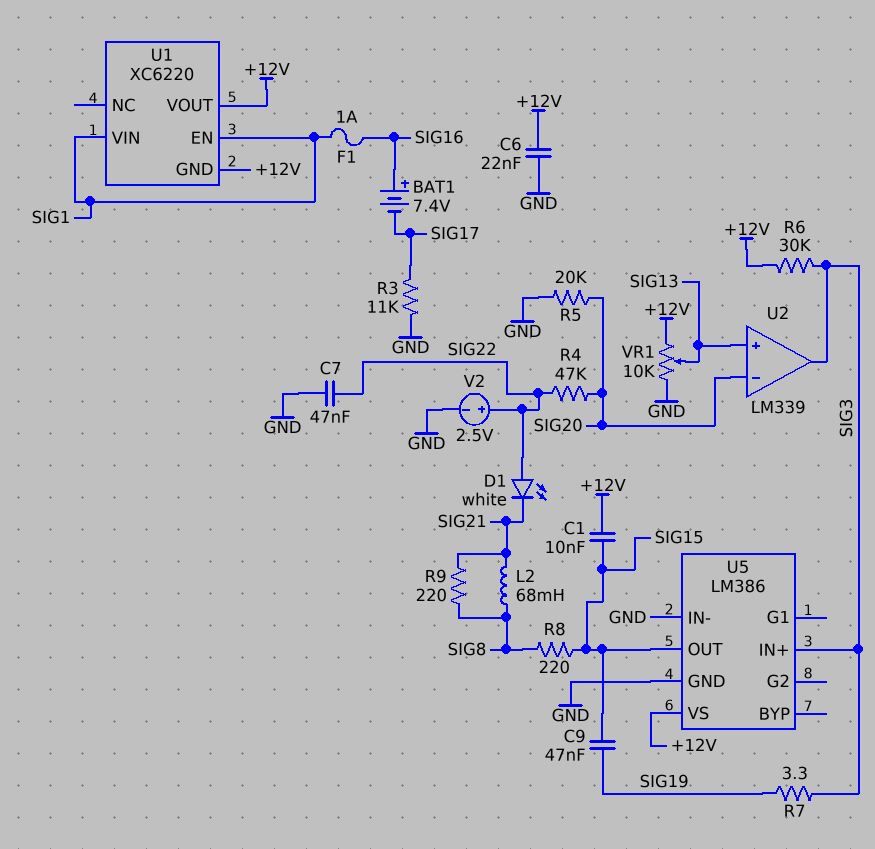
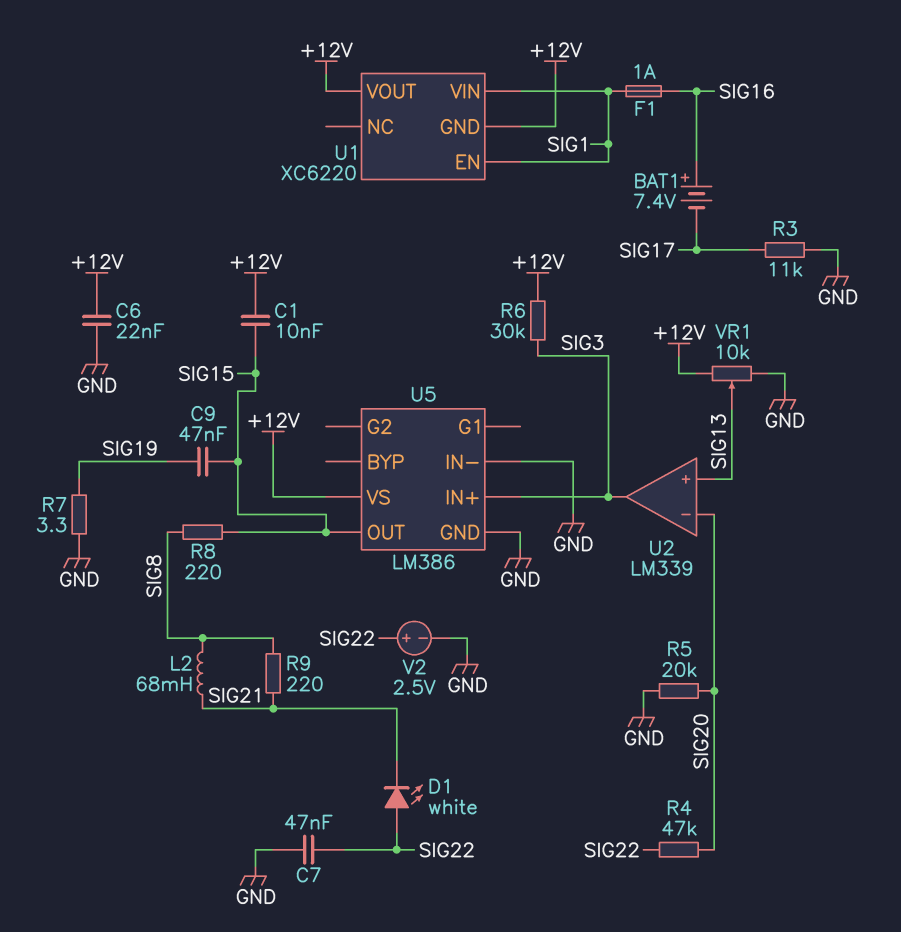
R7: 3.3 (SIG3, SIG19) -> 3.3 (GND, SIG19)

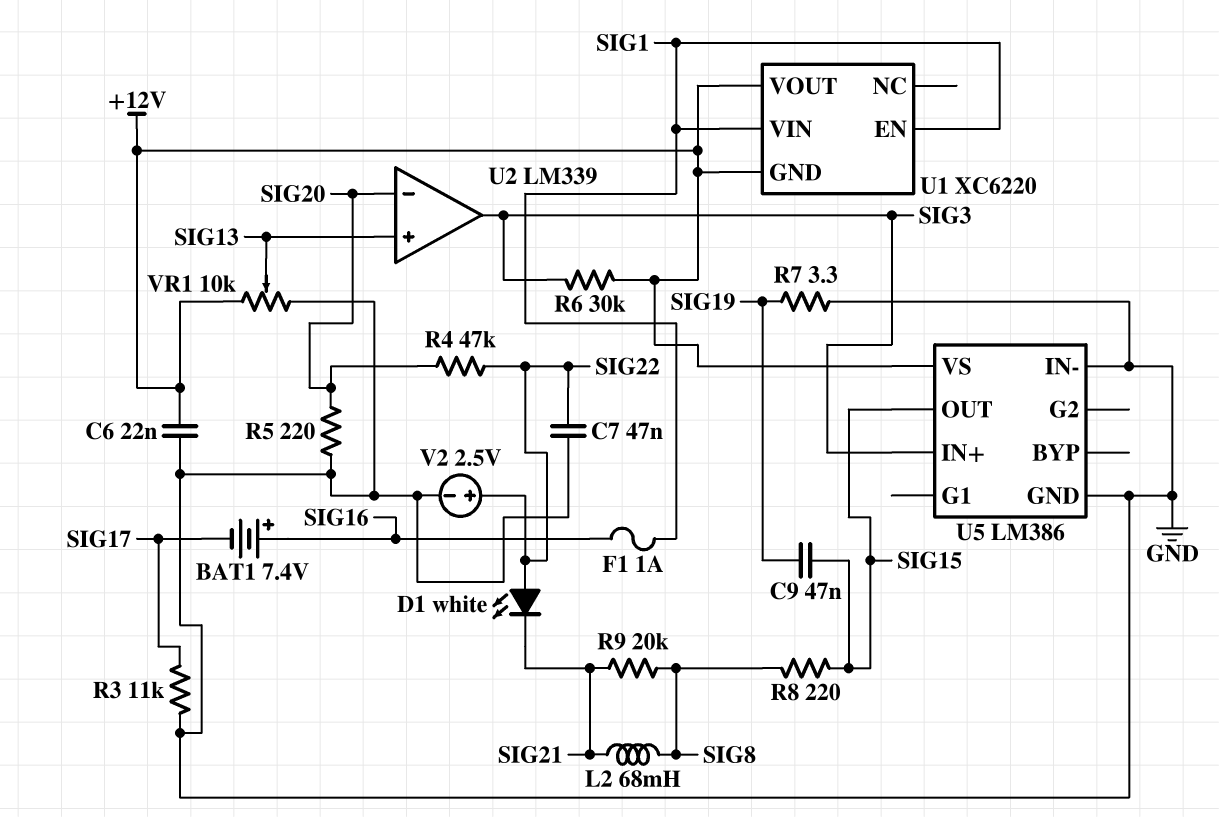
C1: 10nF (+12V, SIG15) -> none
R5: 20k (GND, SIG20) -> 220 (GND, SIG20)
R9: 220 (SIG8, SIG21) -> 20k (SIG8, SIG21)

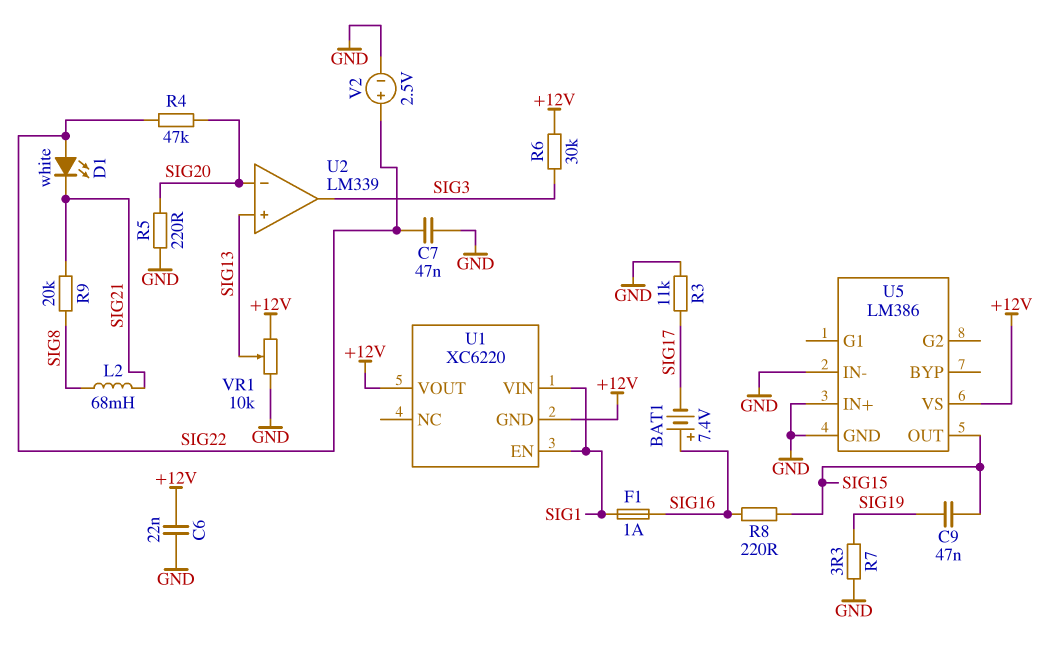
R8: 220 (SIG8, SIG15) -> 220 (SIG15, SIG16)
U5 pin IN+: SIG3 -> GND

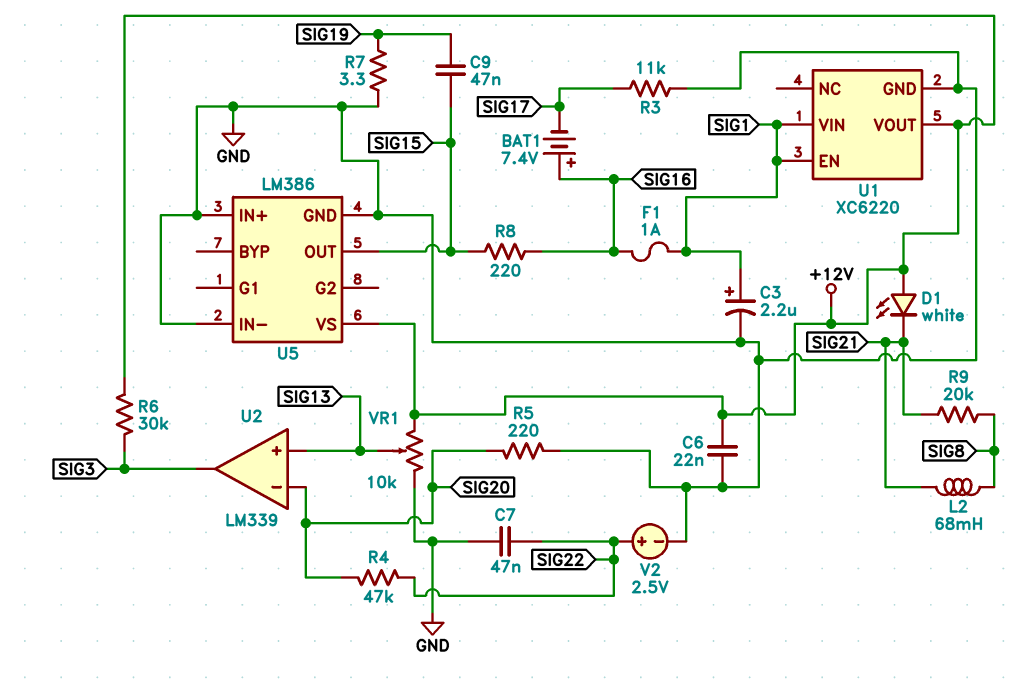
C3: none -> 2.2uF (plus SIG1, minus GND)
D1: LED white (A SIG22, K SIG21) -> LED white (A +12V, K SIG21)
U1 pin GND: +12V -> GND

